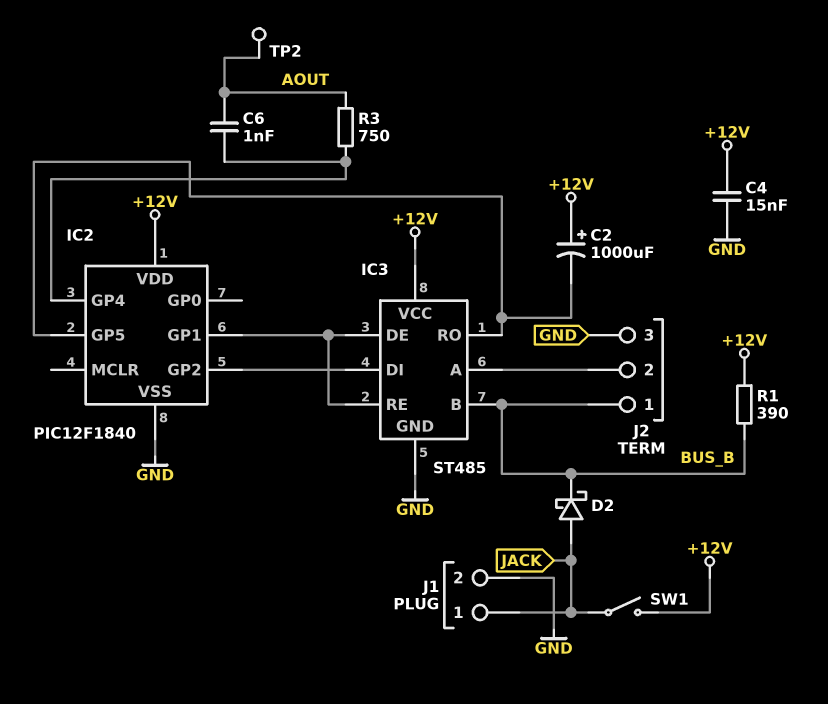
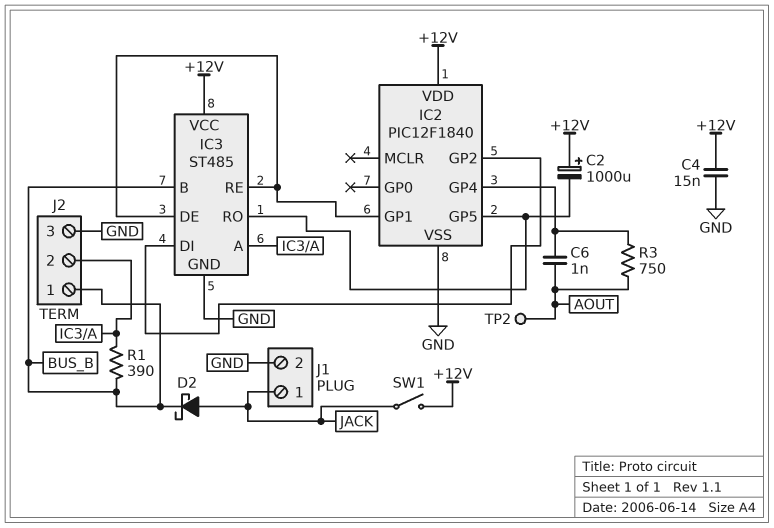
R1: 390 (+12V, BUS_B) -> 390 (BUS_B, IC3/A)

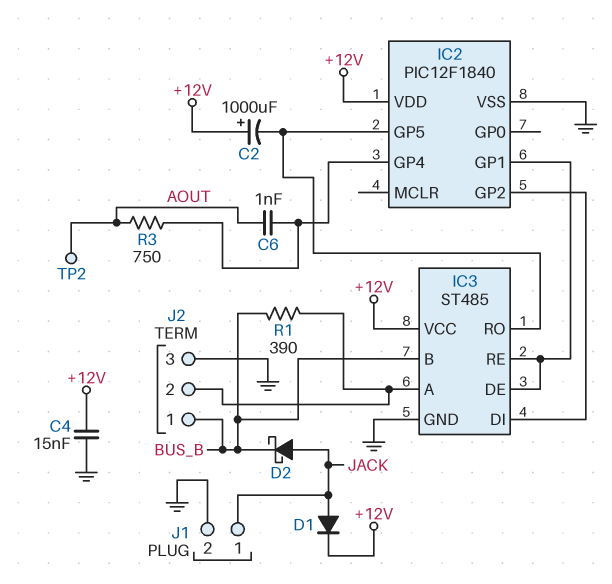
D1: none -> diode (A JACK, K +12V)
SW1: switch (+12V, JACK) -> none

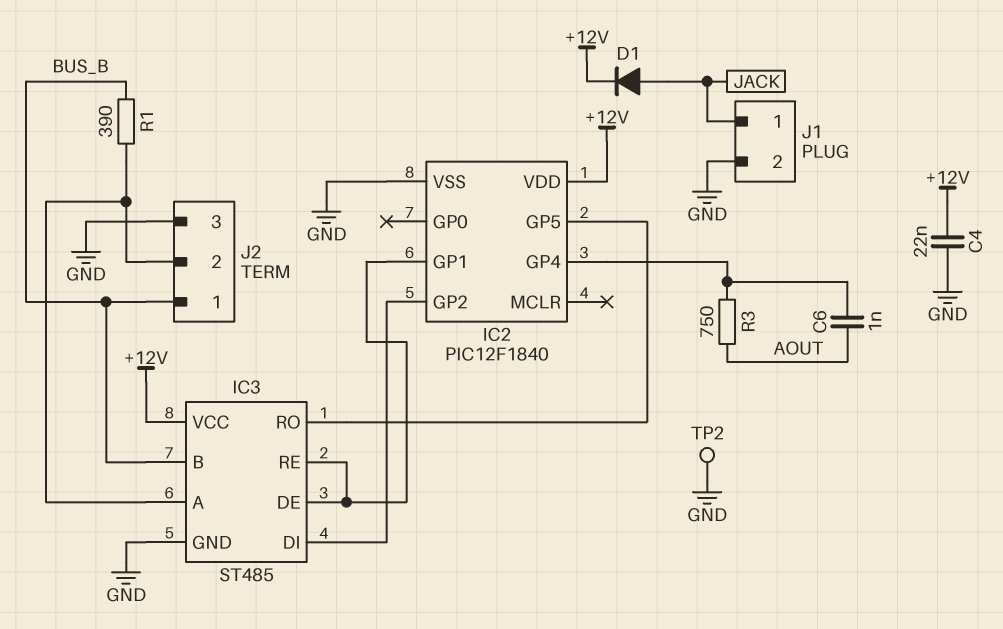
C2: 1000uF (plus +12V, minus IC2/GP5) -> none
C4: 15nF (+12V, GND) -> 22nF (+12V, GND)
D2: schottky (A JACK, K BUS_B) -> none
TP2: test point (AOUT) -> test point (GND)

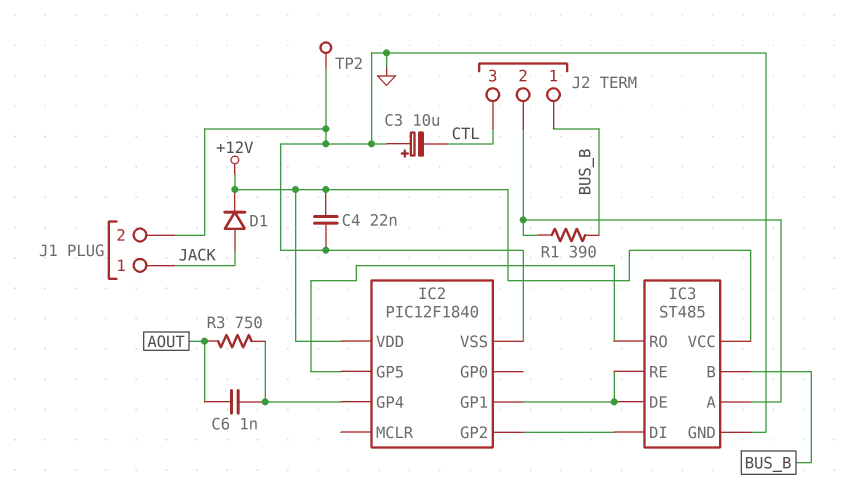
C3: none -> 10uF (plus GND, minus CTL)
J2 pin 3: GND -> CTL

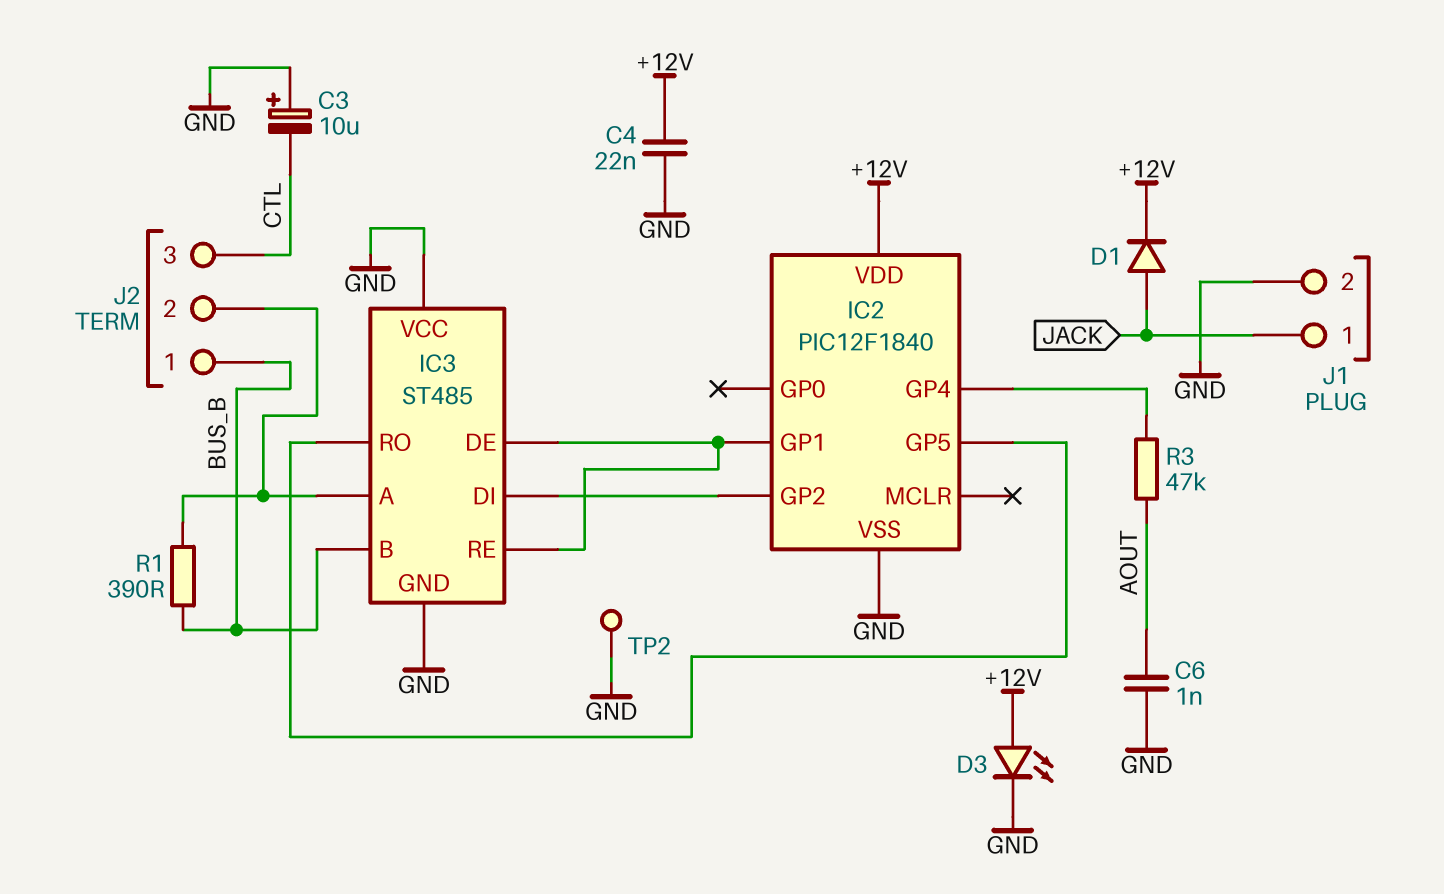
C6: 1nF (AOUT, IC2/GP4) -> 1nF (AOUT, GND)
D3: none -> LED (A +12V, K GND)
IC3 pin VCC: +12V -> GND
R3: 750 (AOUT, IC2/GP4) -> 47k (AOUT, IC2/GP4)

